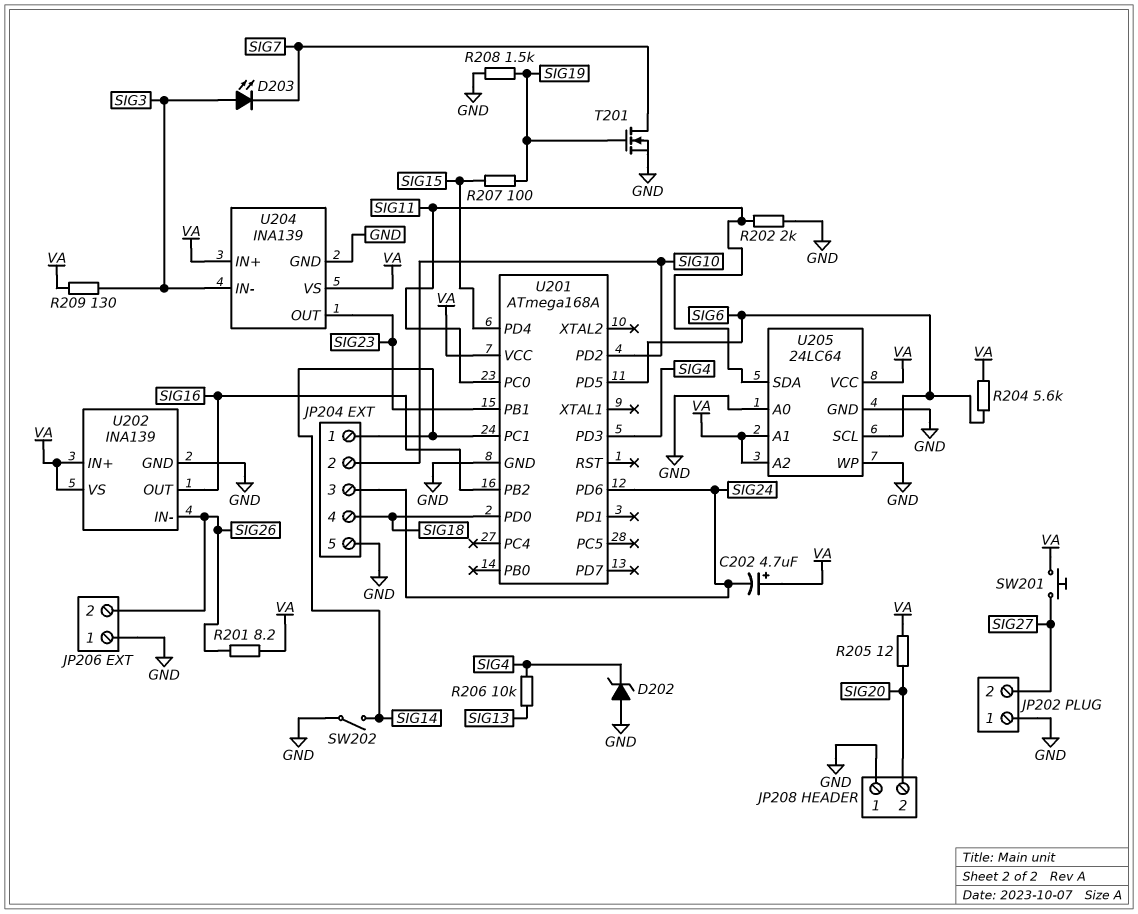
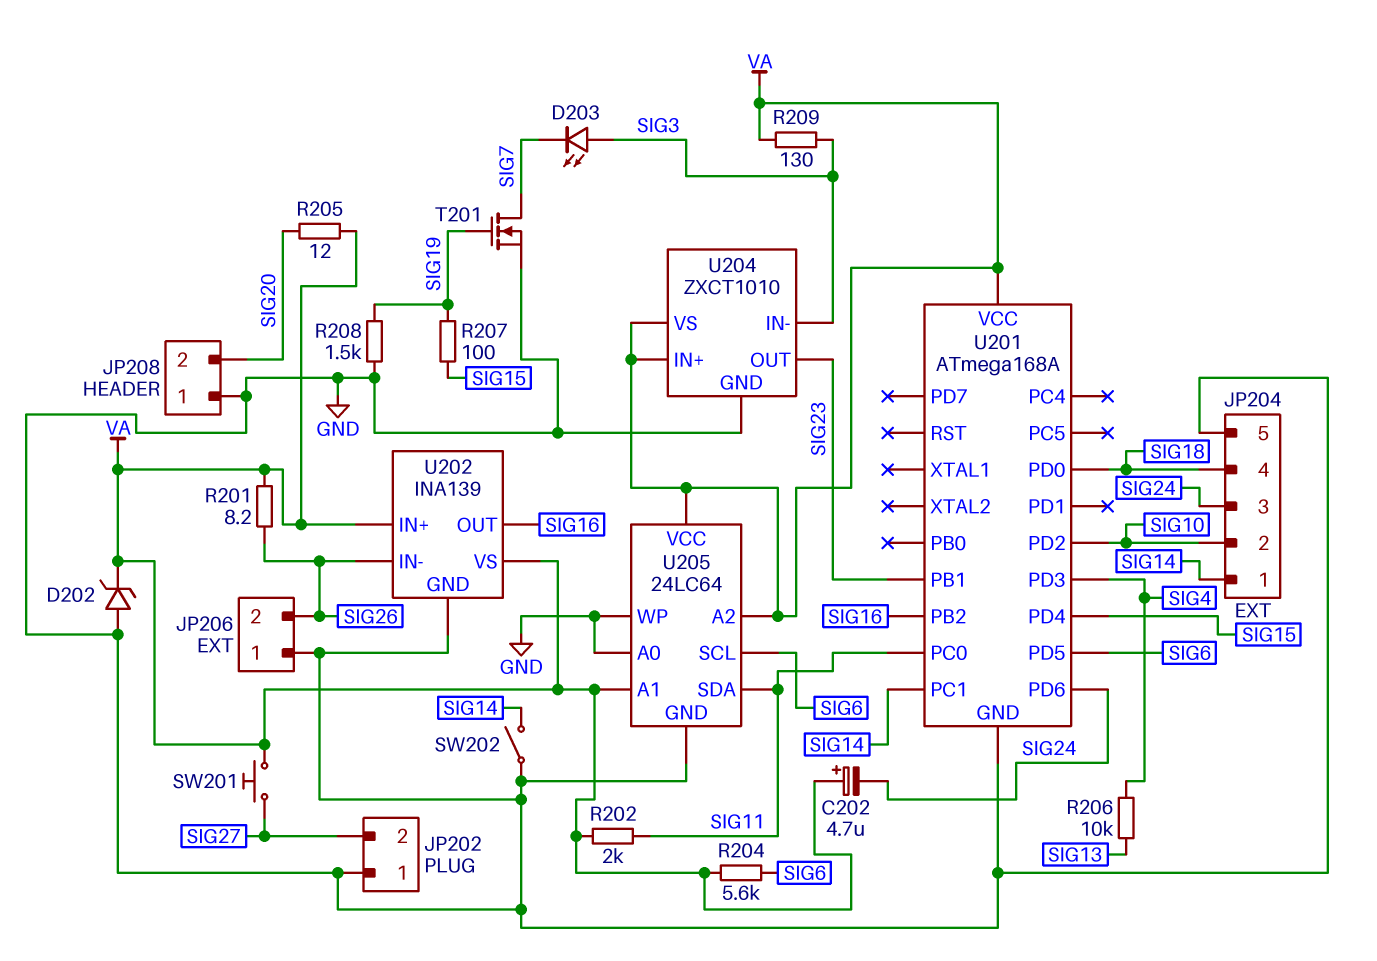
D202: zener (A GND, K SIG4) -> zener (A GND, K VA)
R202: 2k (GND, SIG11) -> 2k (SIG11, VA)
U204: INA139 -> ZXCT1010

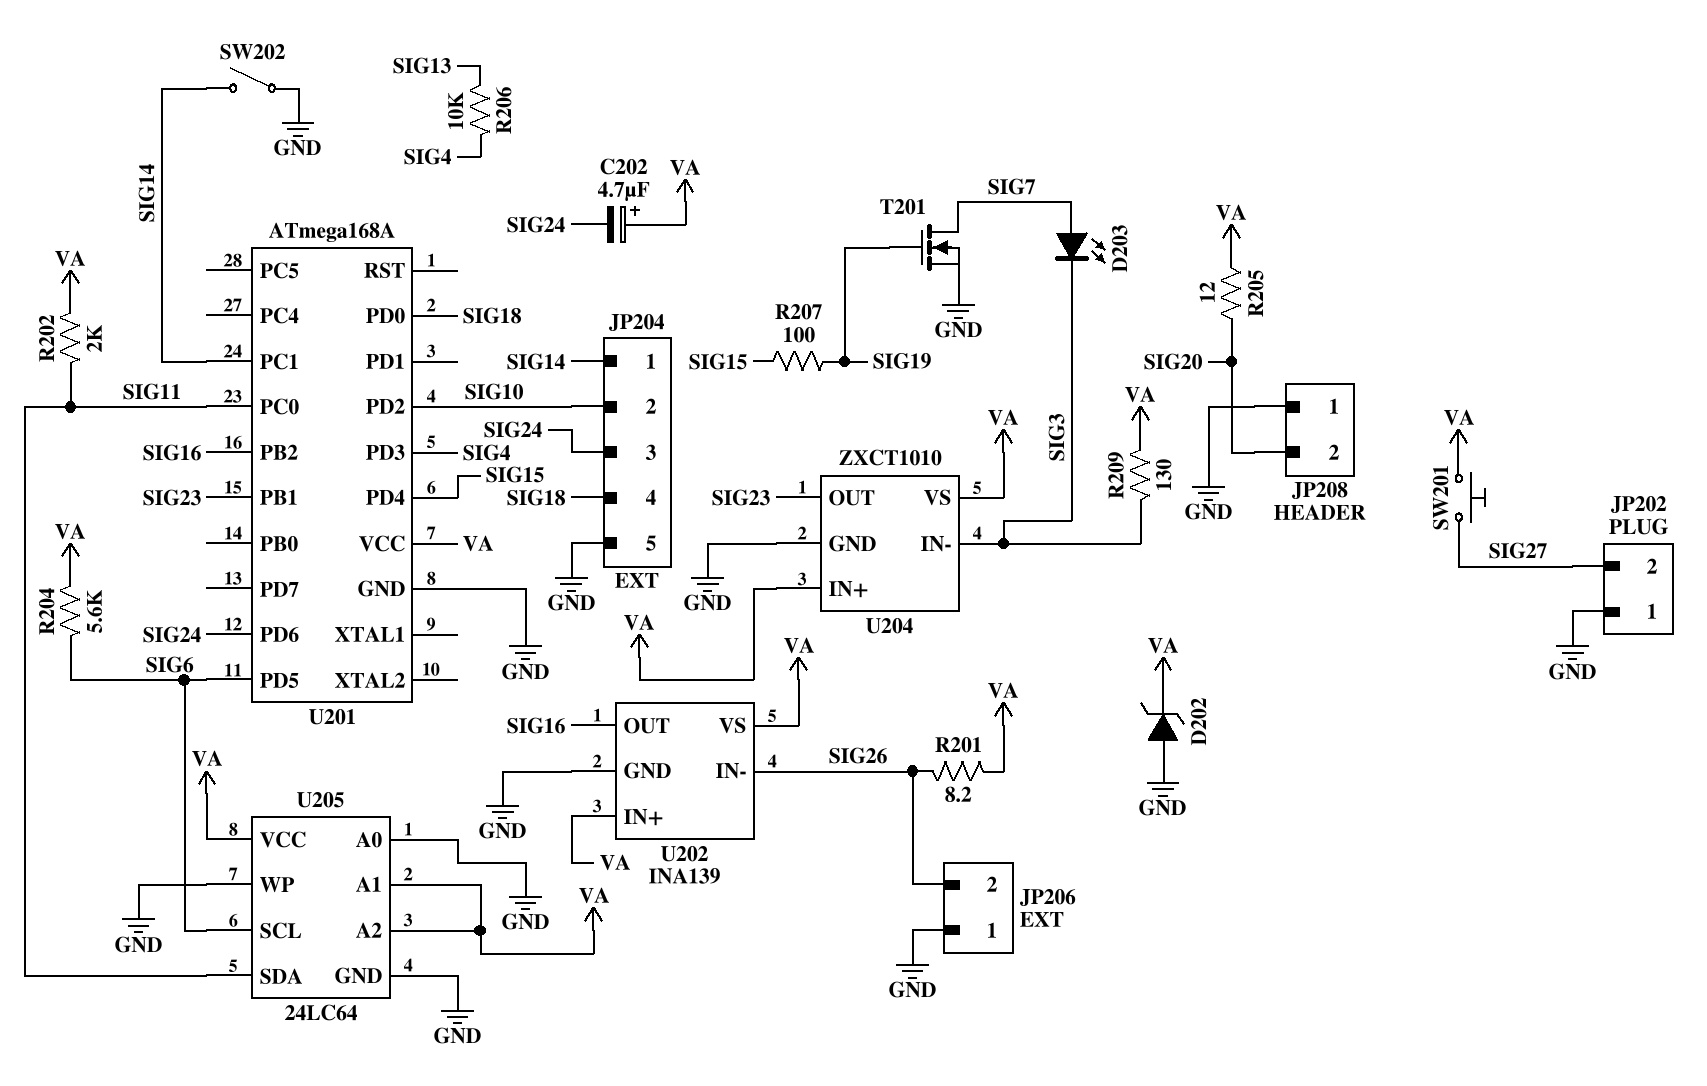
D203: LED (A SIG3, K SIG7) -> LED (A SIG7, K SIG3)
R208: 1.5k (GND, SIG19) -> none

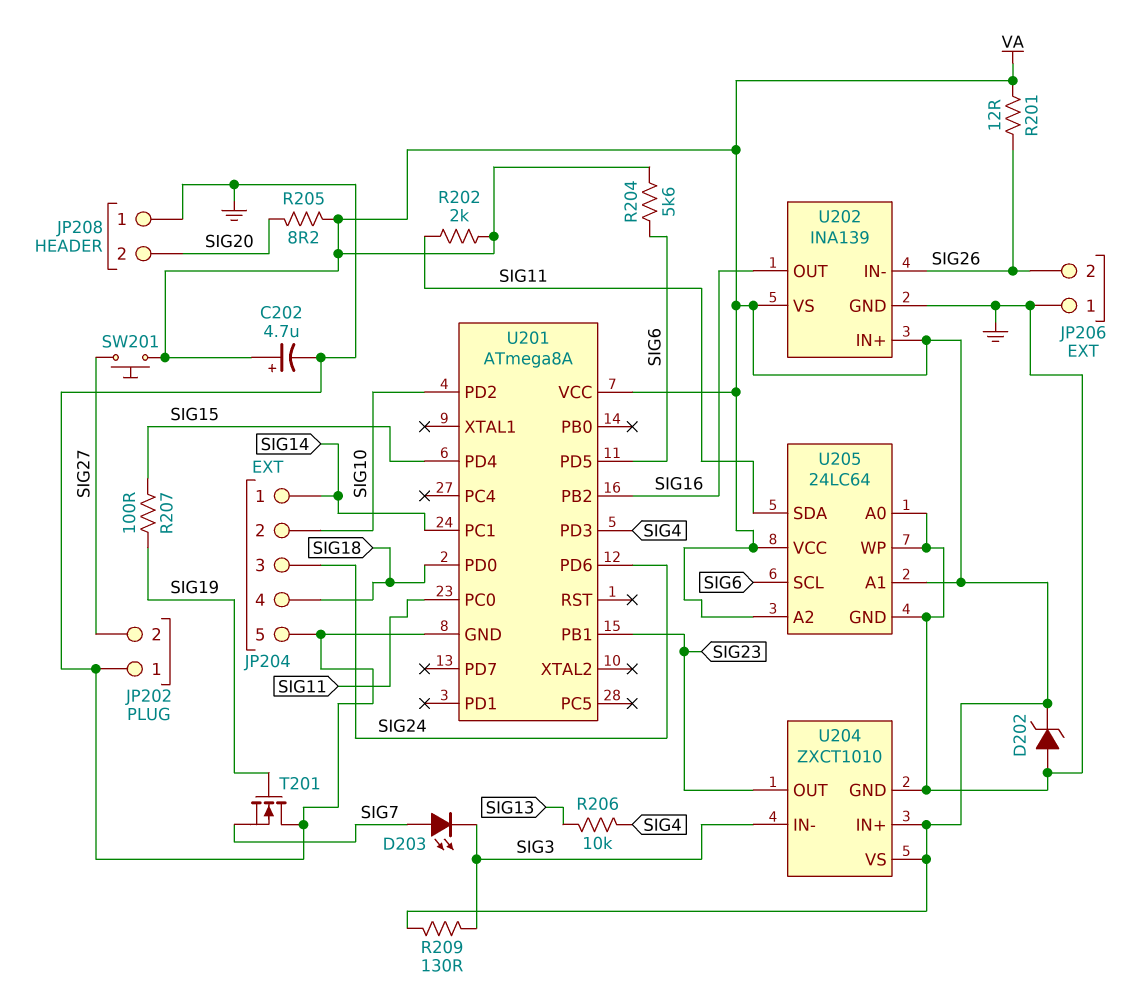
C202: 4.7uF (plus VA, minus SIG24) -> 4.7uF (plus VA, minus GND)
R201: 8.2 (SIG26, VA) -> 12 (SIG26, VA)
R205: 12 (SIG20, VA) -> 8.2 (SIG20, VA)
SW202: switch (GND, SIG14) -> none
T201: NMOS (G SIG19, D SIG7, S GND) -> NMOS (G SIG19, D GND, S SIG7)
U201: ATmega168A -> ATmega8A

